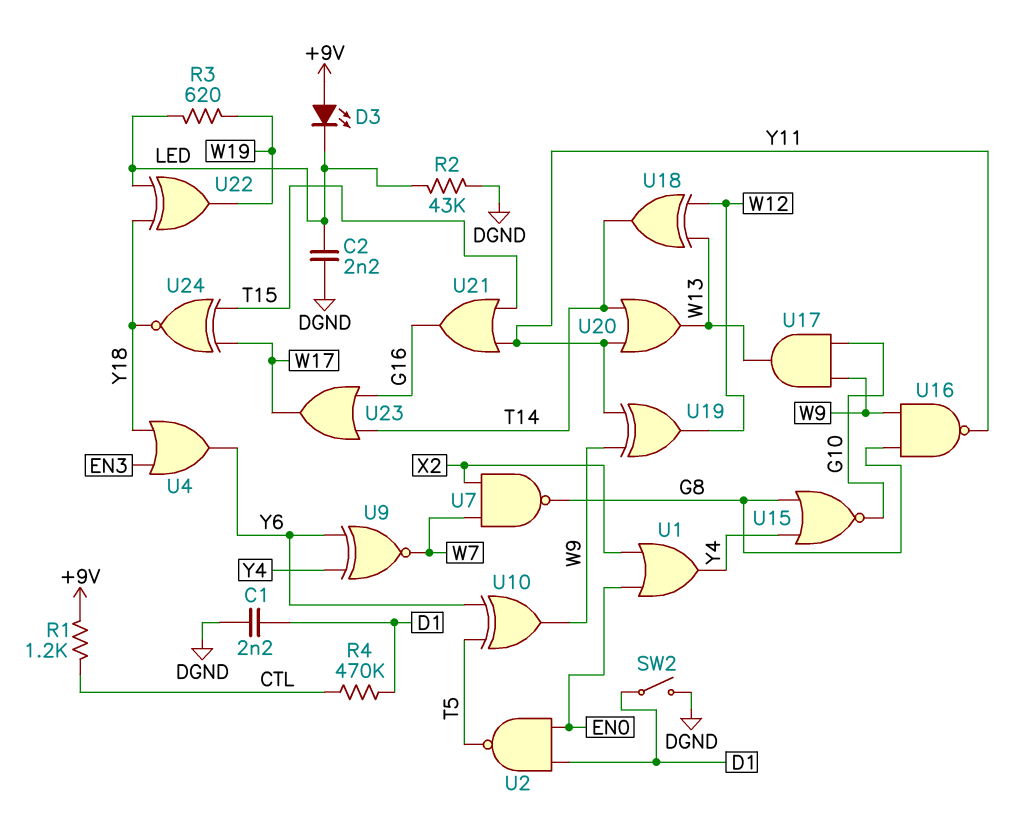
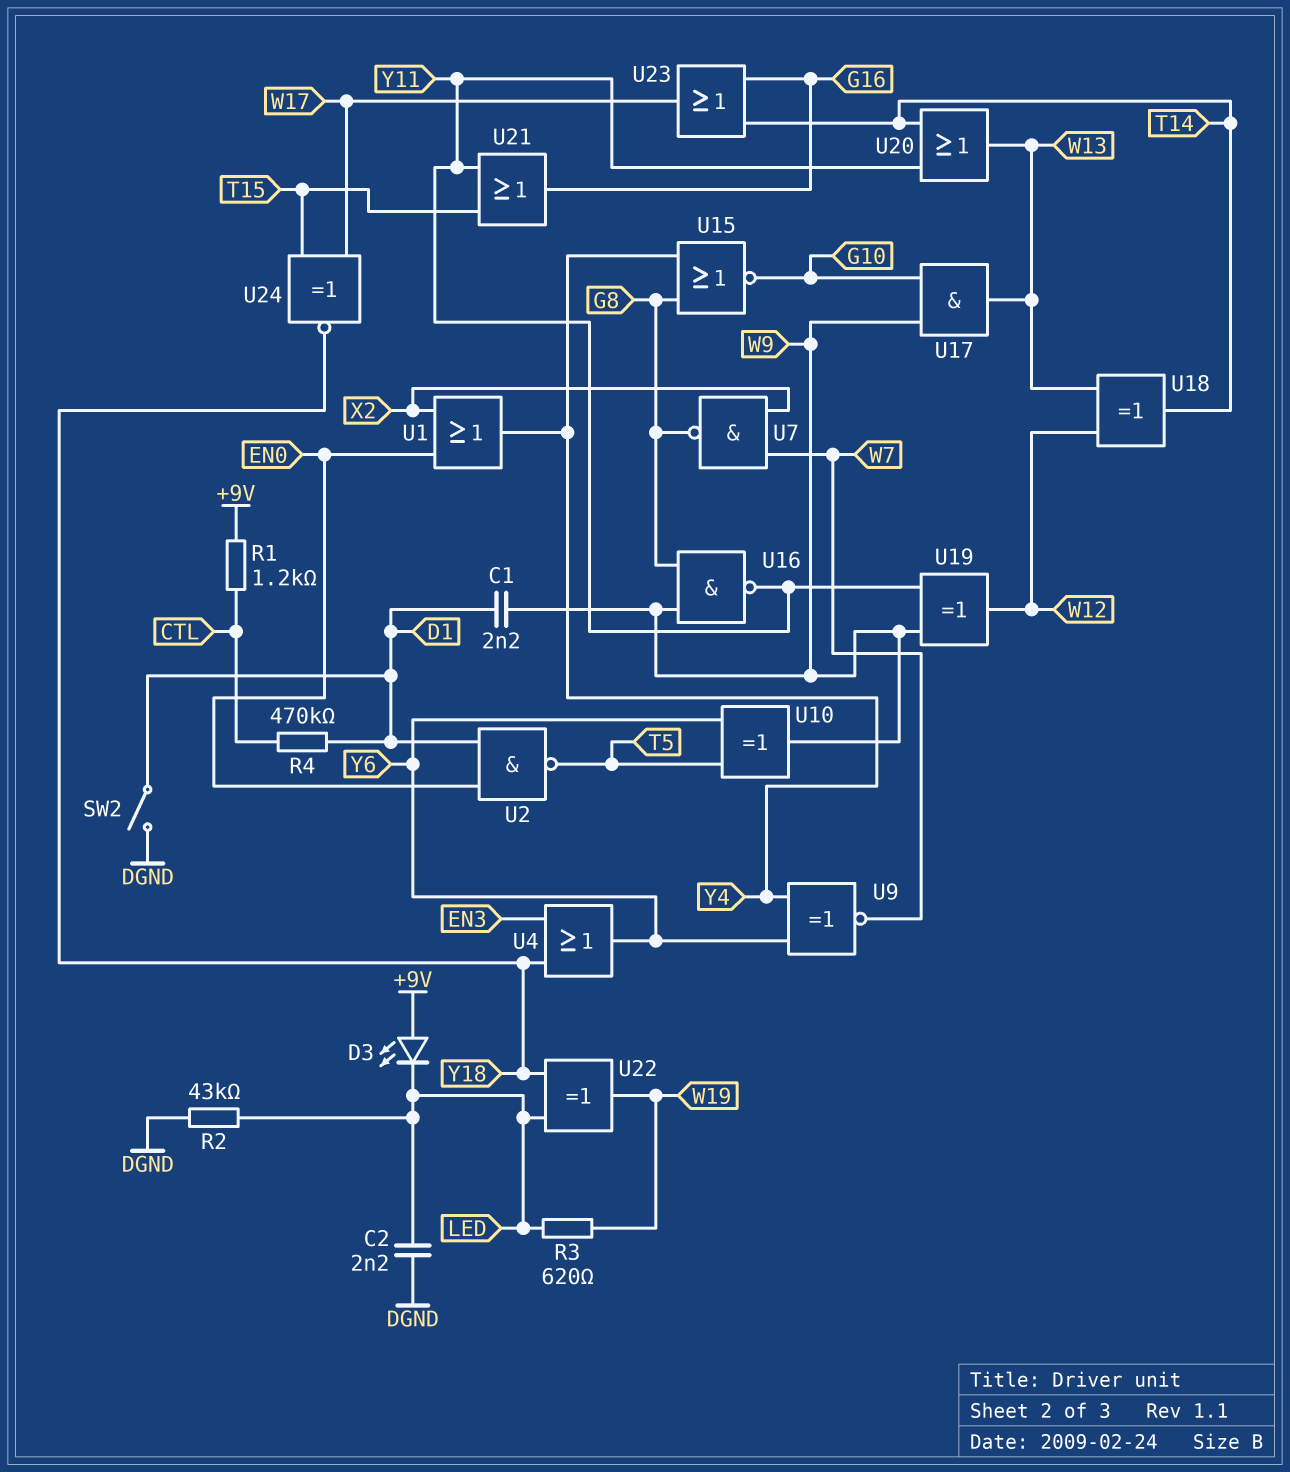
C1: 2.2nF (D1, DGND) -> 2.2nF (D1, W9)

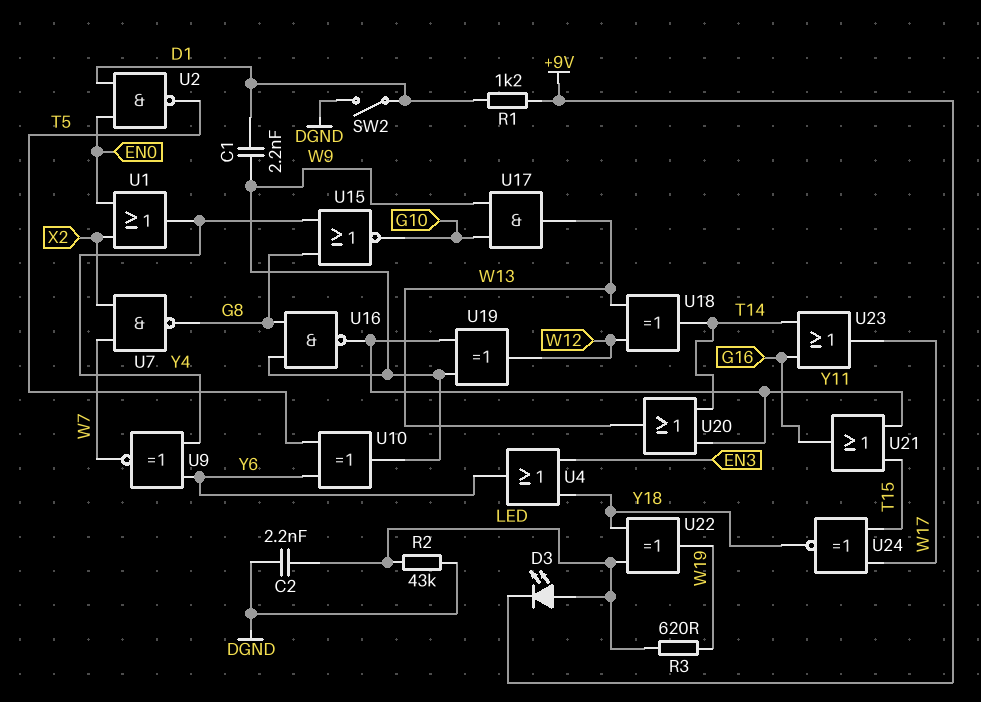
D3: LED (A +9V, K LED) -> LED (A LED, K +9V)
R1: 1.2k (+9V, CTL) -> 1.2k (+9V, D1)
R4: 470k (CTL, D1) -> none

